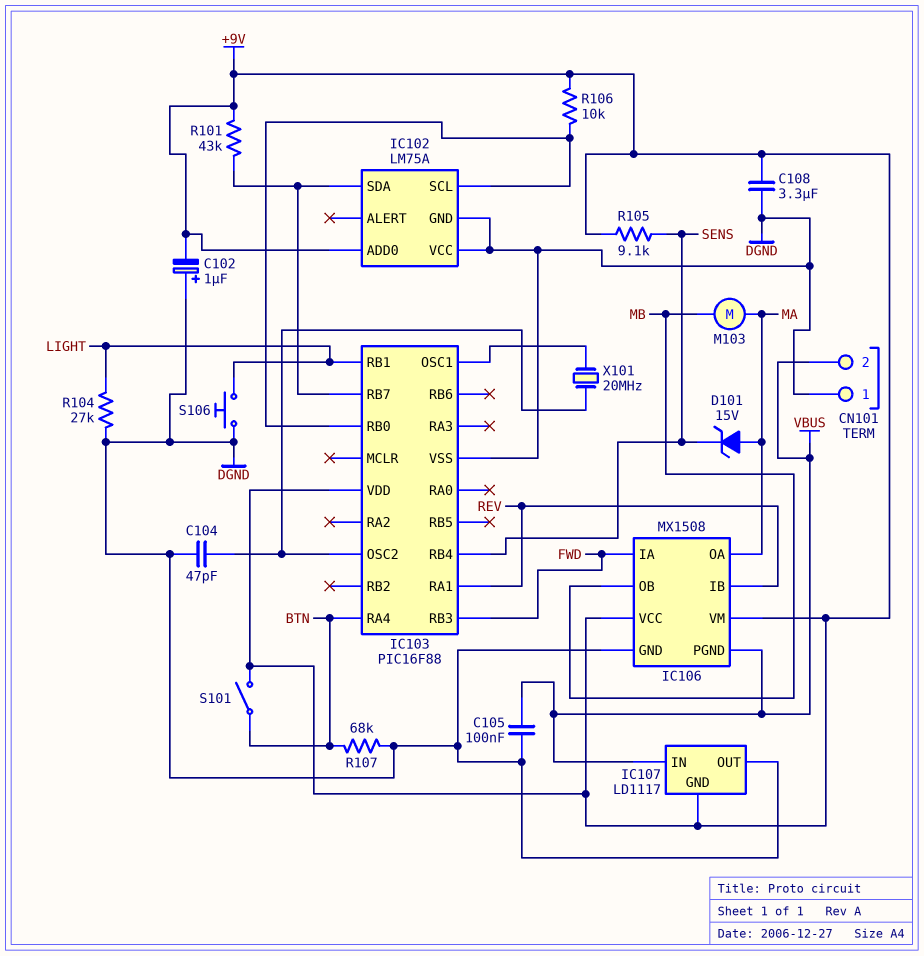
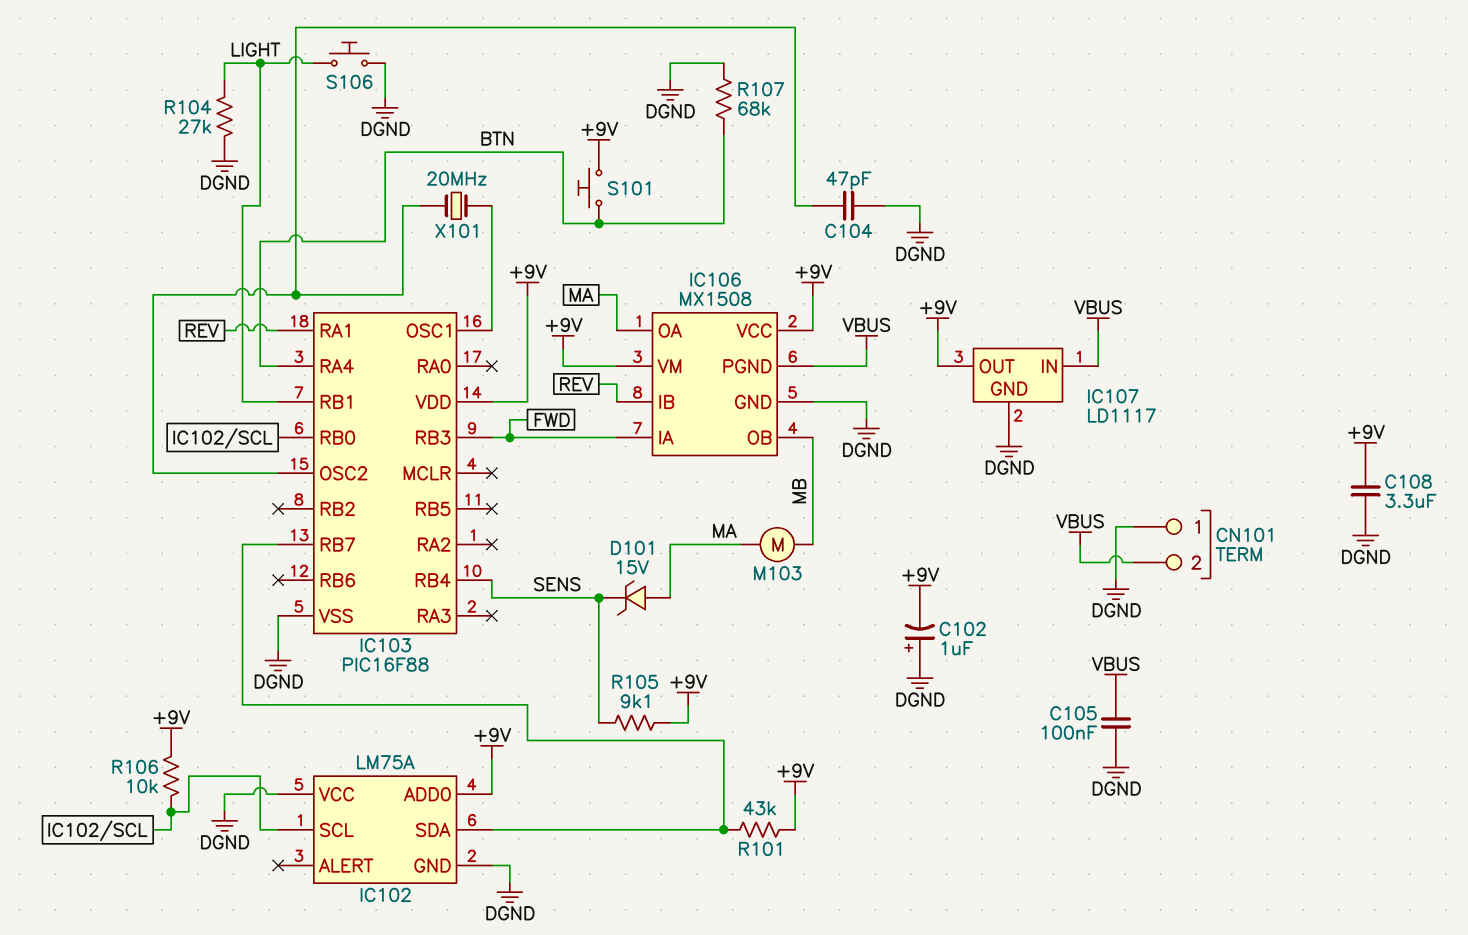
IC107 pin GND: +9V -> DGND
IC107 pin OUT: DGND -> +9V
S101: switch (+9V, BTN) -> button (+9V, BTN)

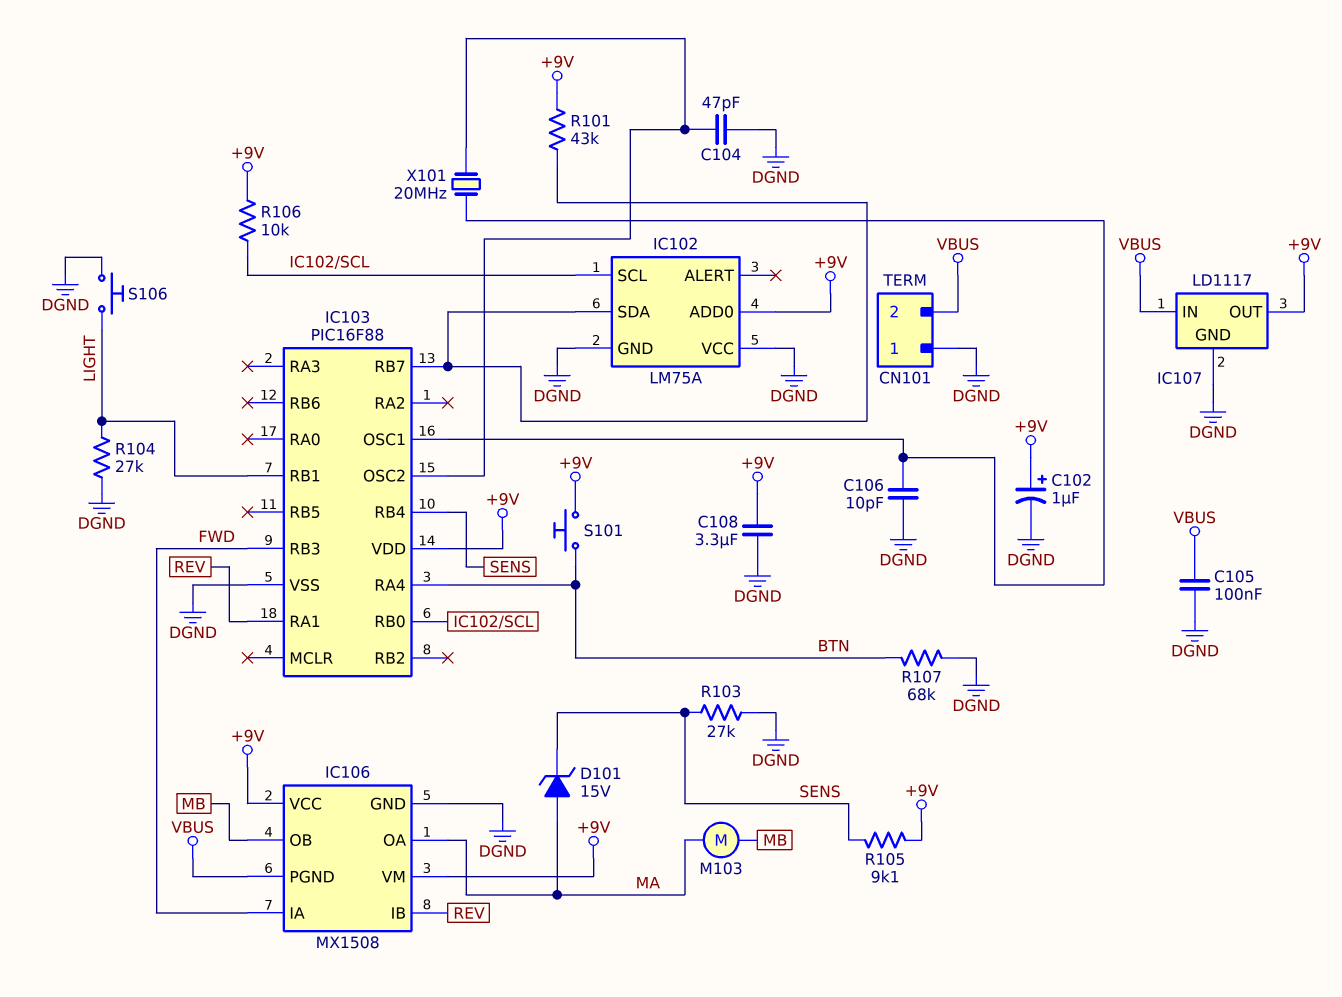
C102: 1uF (plus DGND, minus +9V) -> 1uF (plus +9V, minus DGND)
C106: none -> 10pF (DGND, IC103/OSC1)
R103: none -> 27k (DGND, SENS)

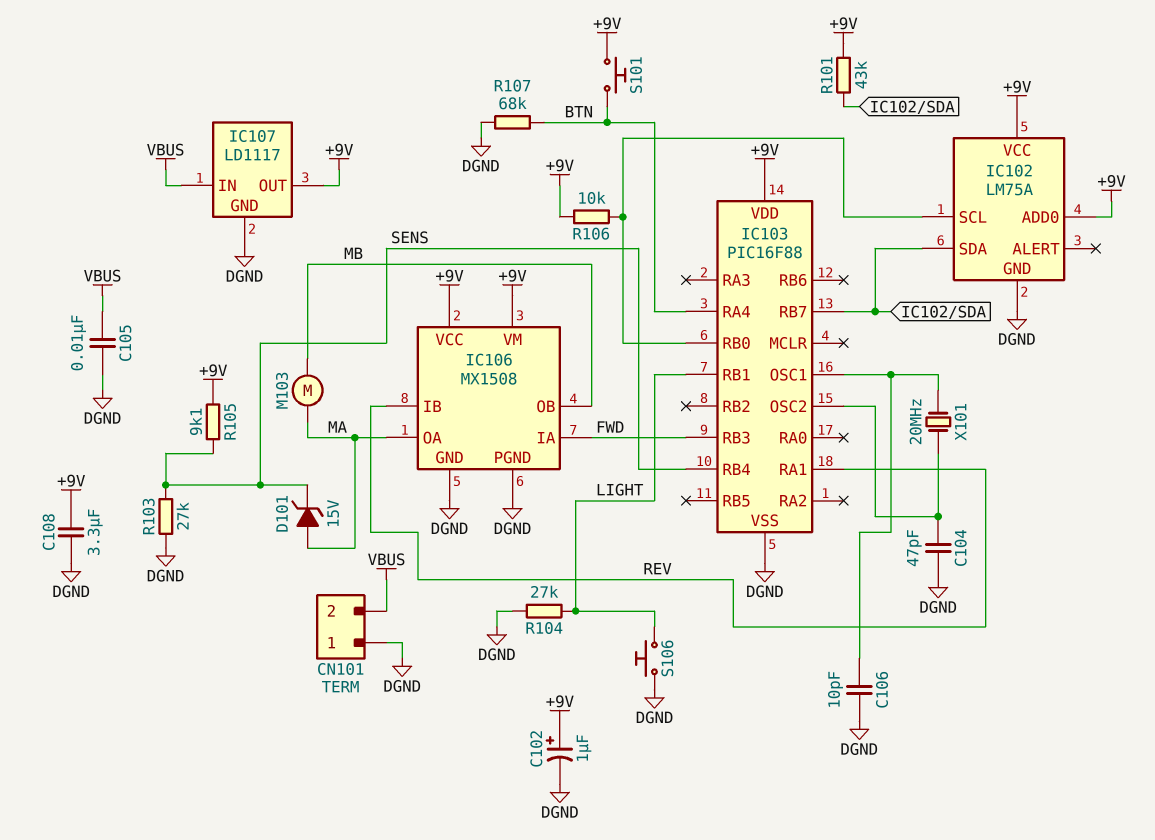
C105: 100nF (DGND, VBUS) -> 10nF (DGND, VBUS)
IC102 pin VCC: DGND -> +9V
IC106 pin PGND: VBUS -> DGND

